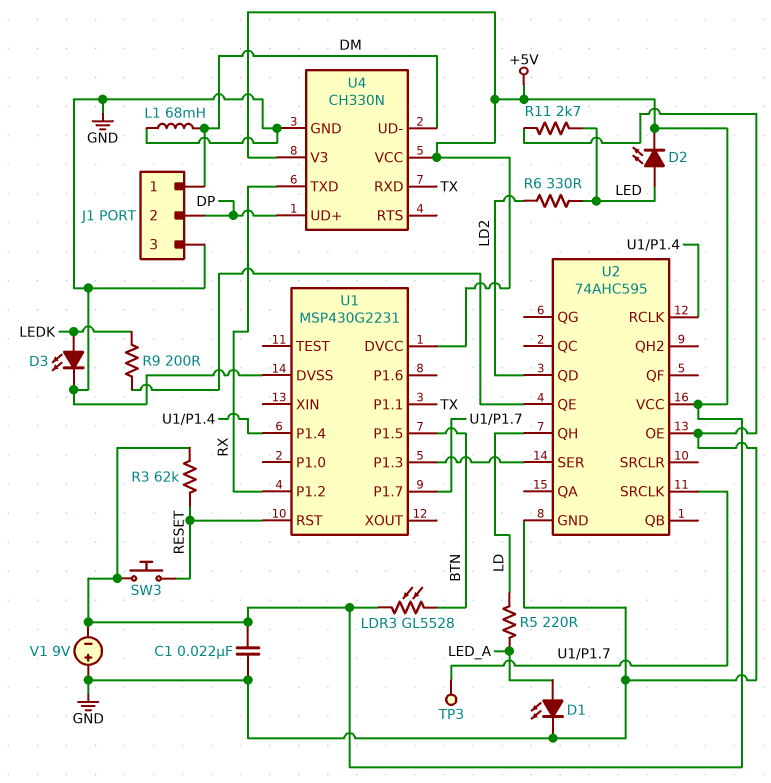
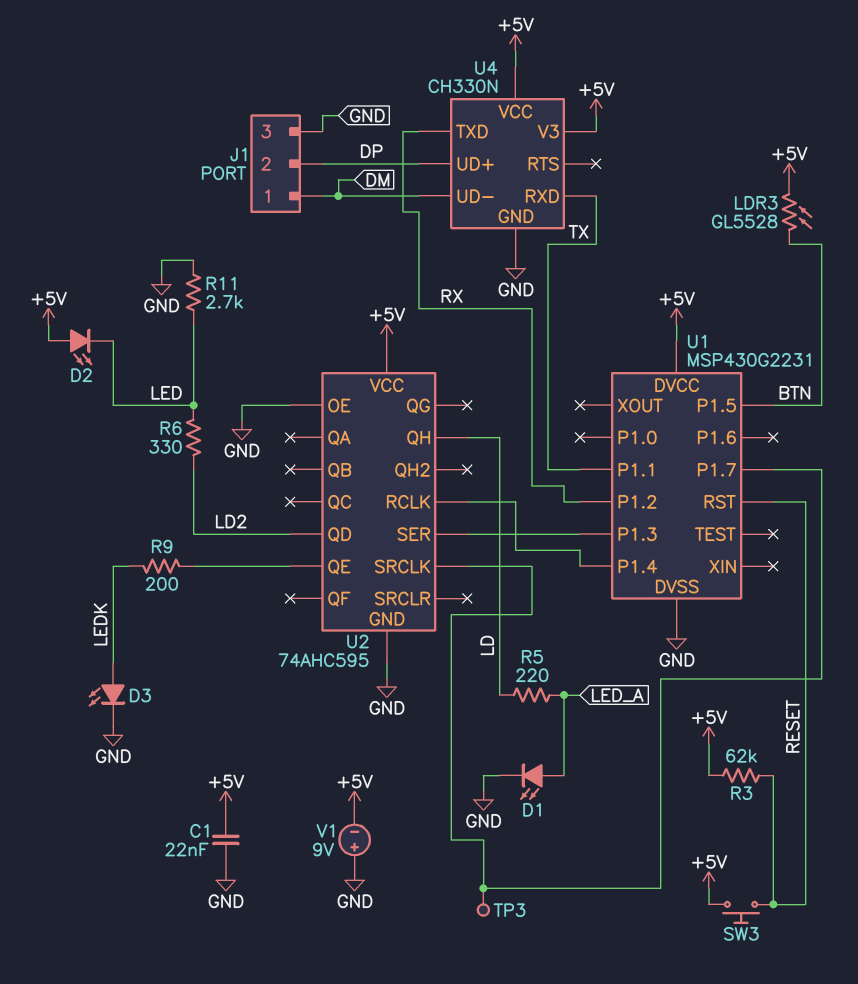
D2: LED (A LED, K +5V) -> LED (A +5V, K LED)
L1: 68mH (DM, GND) -> none

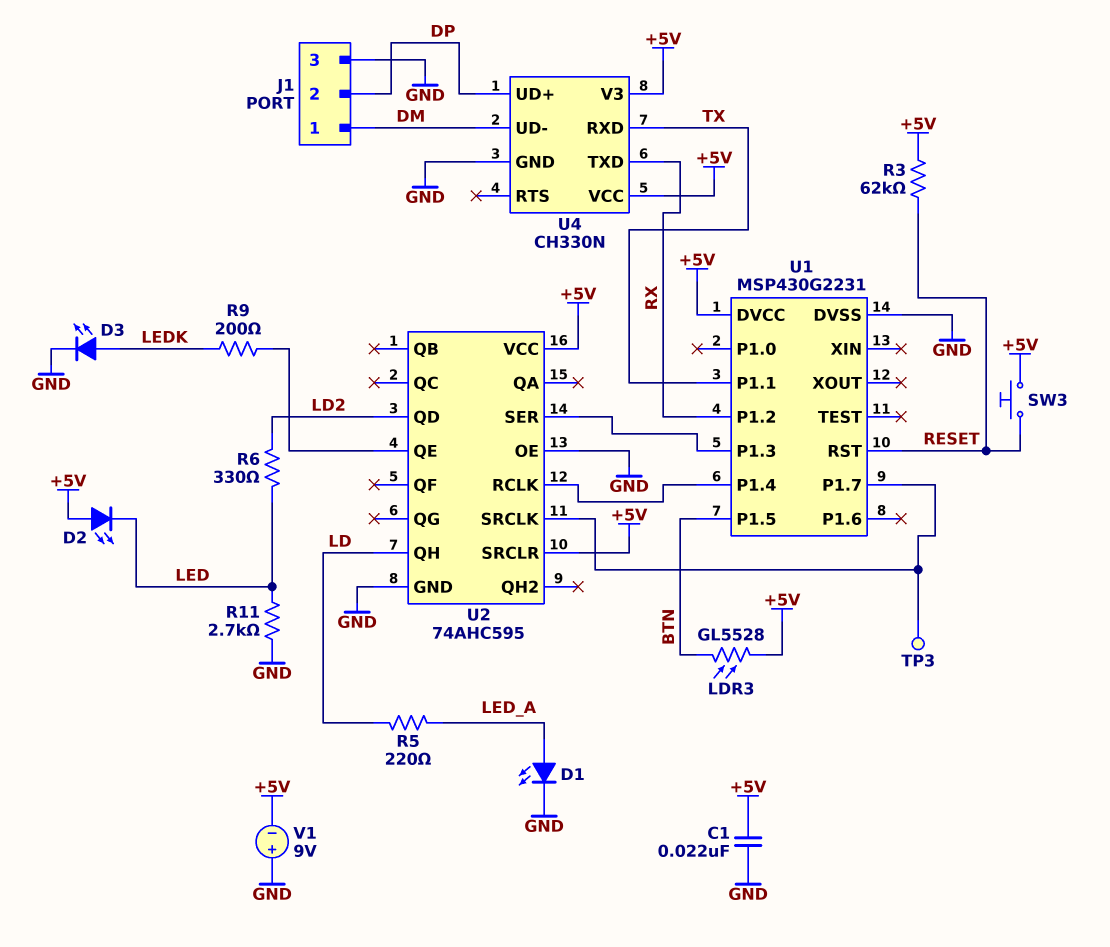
U2 pin SRCLR: none -> +5V

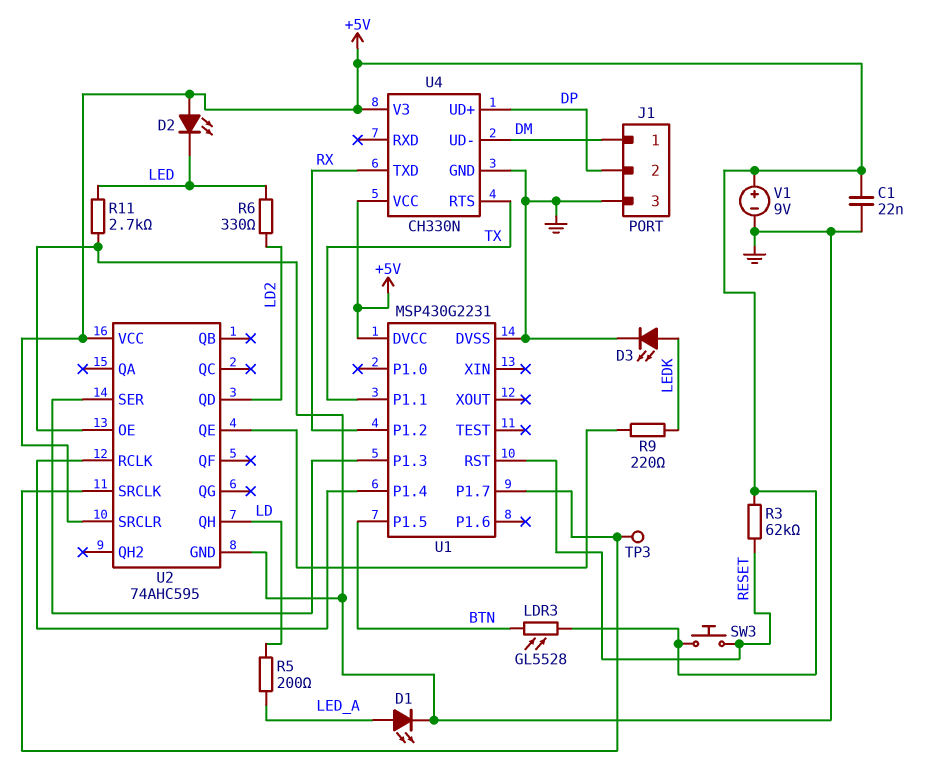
R5: 220 (LD, LED_A) -> 200 (LD, LED_A)
R9: 200 (LEDK, U2/QE) -> 220 (LEDK, U2/QE)
U4 pin RTS: none -> TX
U4 pin RXD: TX -> none
V1: 9V (plus GND, minus +5V) -> 9V (plus +5V, minus GND)

